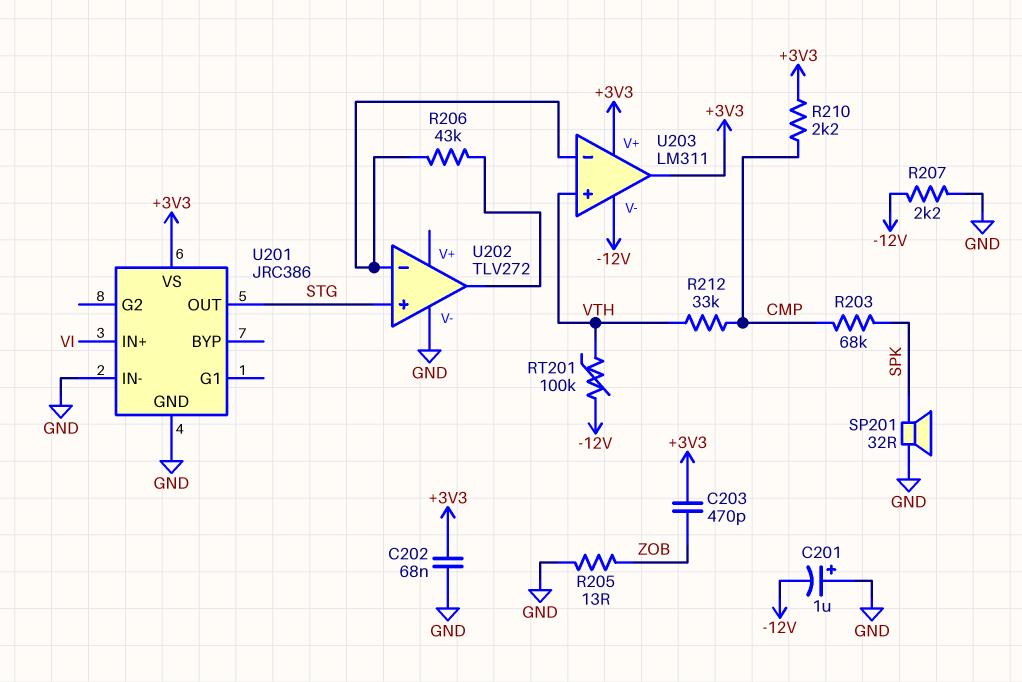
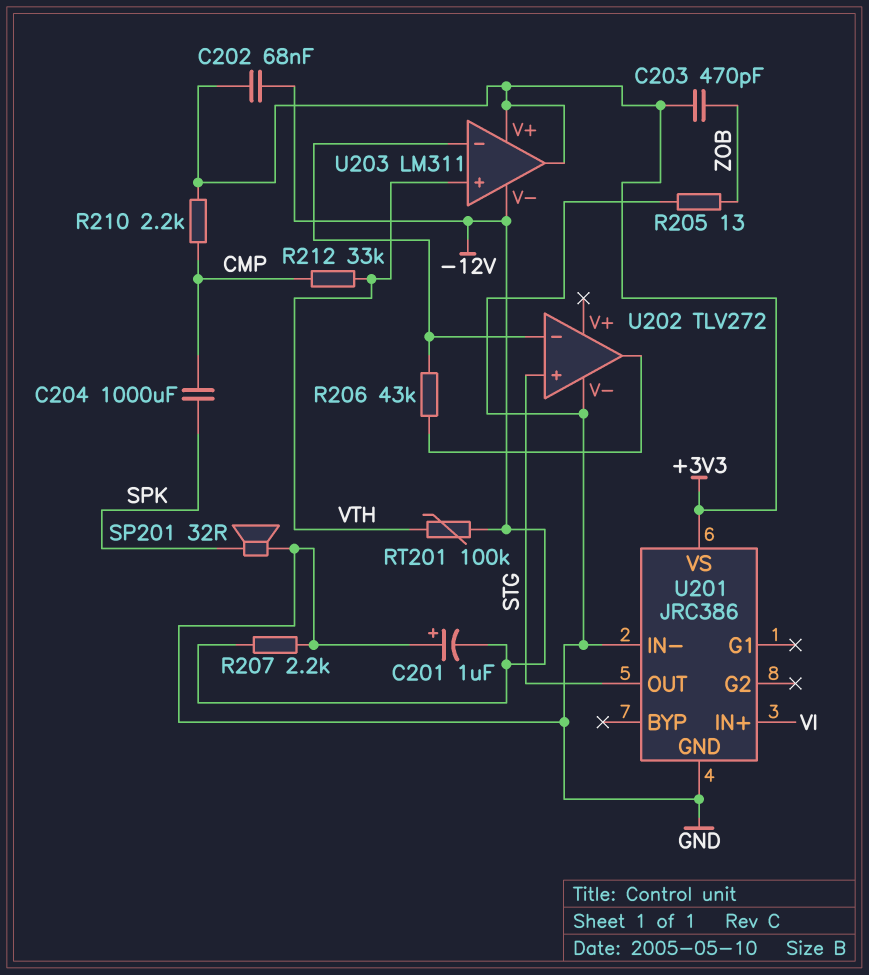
C202: 68nF (+3V3, GND) -> 68nF (+3V3, -12V)
C204: none -> 1000uF (CMP, SPK)
R203: 68k (CMP, SPK) -> none

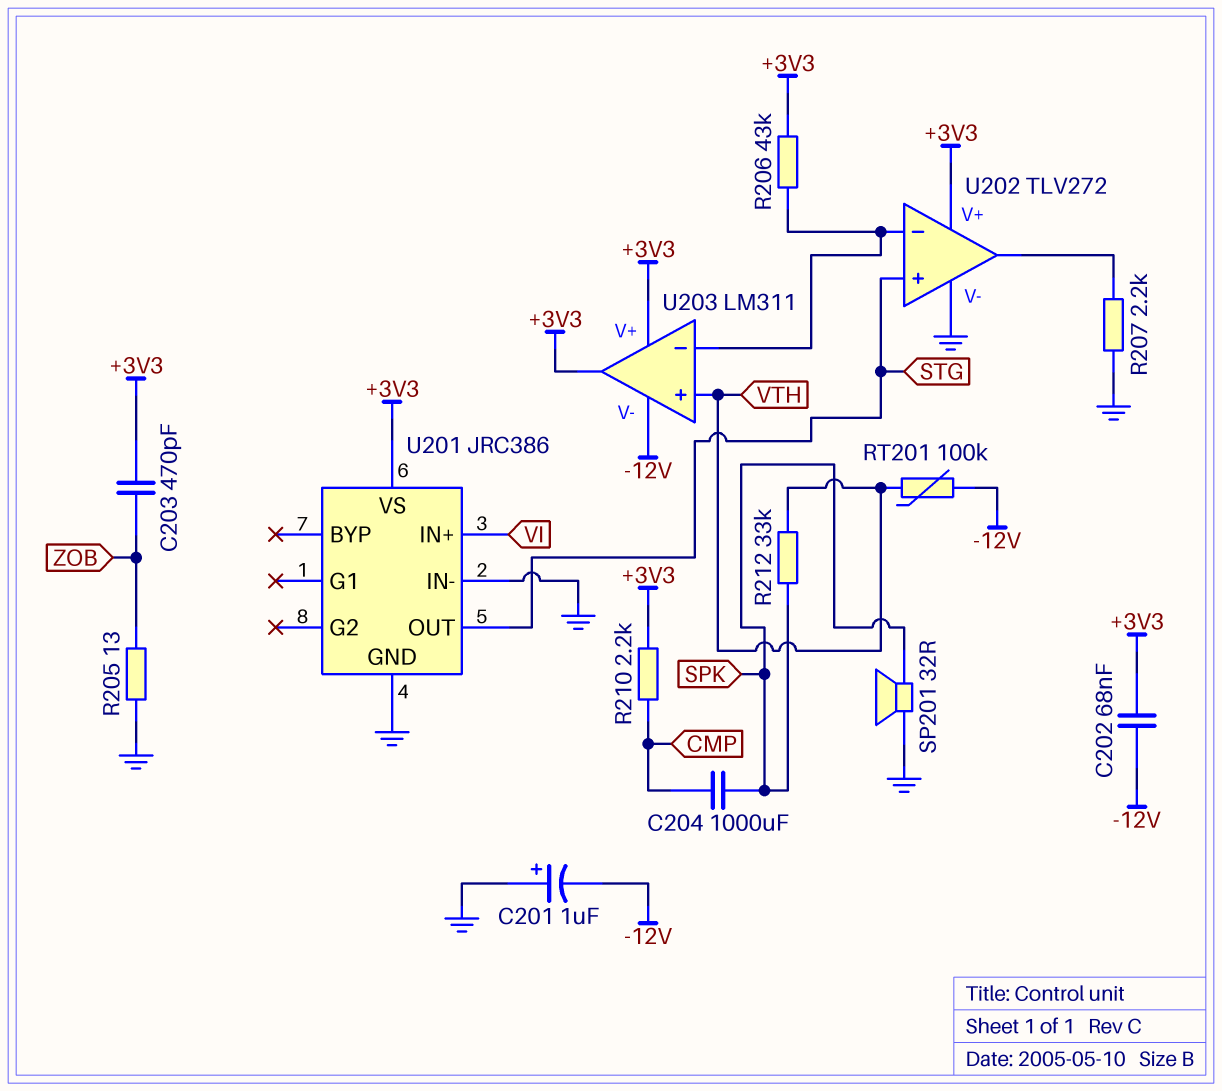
R206: 43k (U202/in-, U202/out) -> 43k (+3V3, U202/in-)
R207: 2.2k (-12V, GND) -> 2.2k (GND, U202/out)
R212: 33k (CMP, VTH) -> 33k (SPK, VTH)
U202 pin V+: none -> +3V3

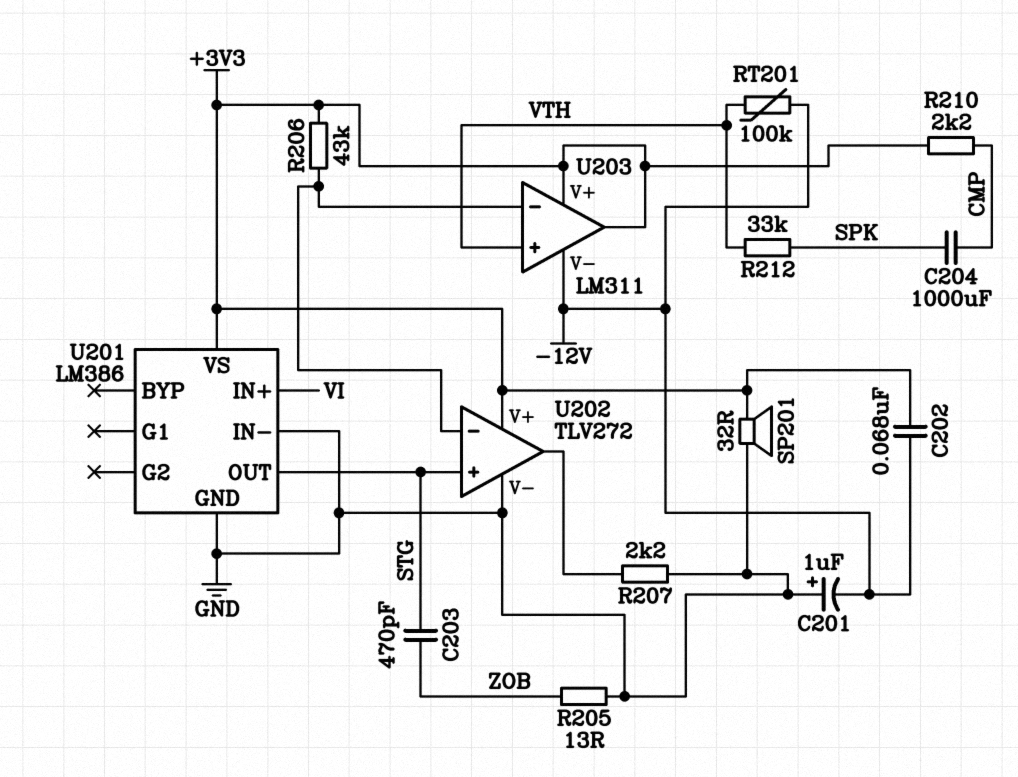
C203: 470pF (+3V3, ZOB) -> 470pF (STG, ZOB)
SP201: speaker 32R (GND, SPK) -> speaker 32R (+3V3, GND)
U201: JRC386 -> LM386

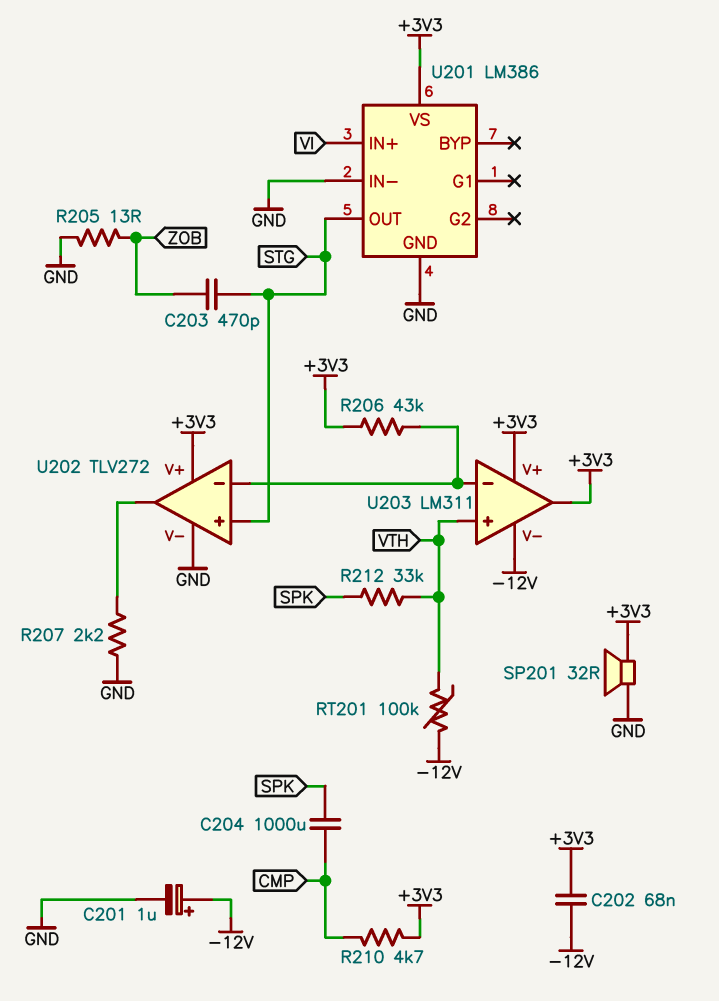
C201: 1uF (plus GND, minus -12V) -> 1uF (plus -12V, minus GND)
R210: 2.2k (+3V3, CMP) -> 4.7k (+3V3, CMP)

